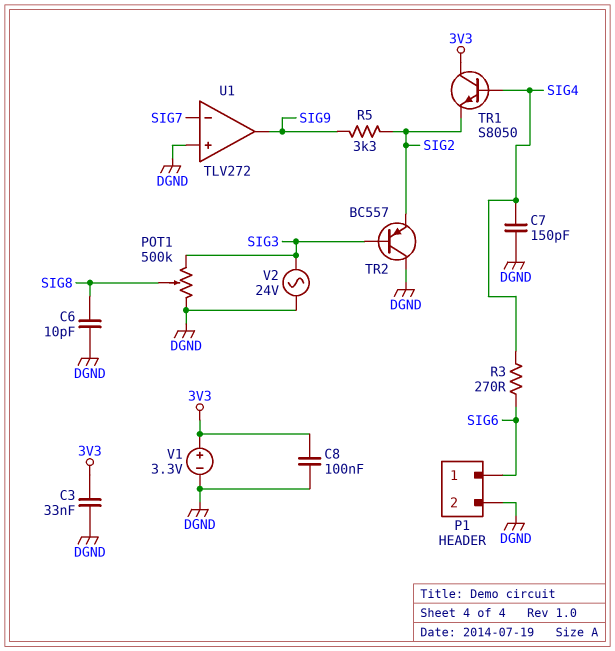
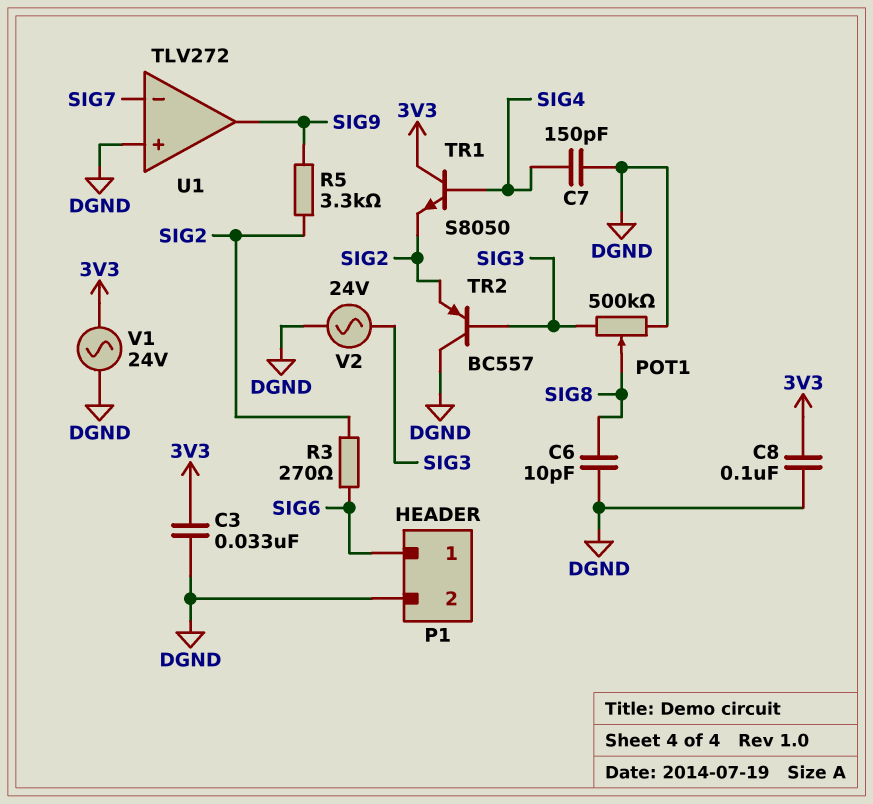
R3: 270 (SIG4, SIG6) -> 270 (SIG2, SIG6)
V1: 3.3V (plus 3V3, minus DGND) -> AC 24V (3V3, DGND)

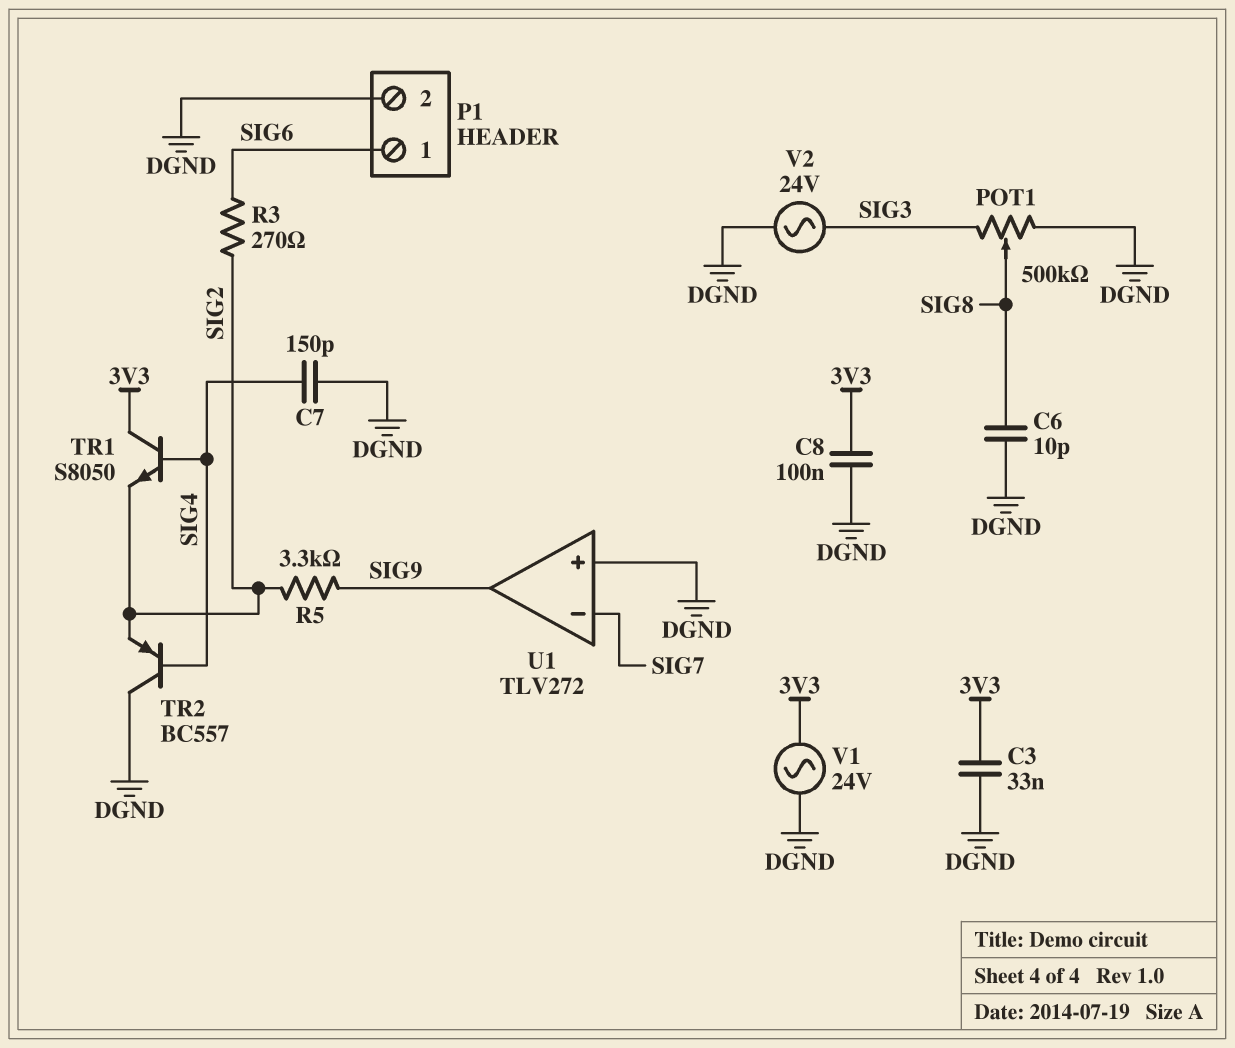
TR2: PNP BC557 (B SIG3, C DGND, E SIG2) -> PNP BC557 (B SIG4, C DGND, E SIG2)

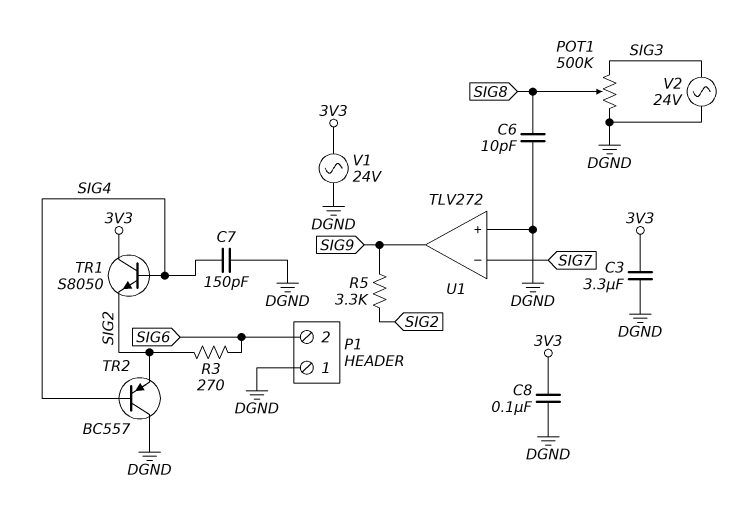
C3: 33nF (3V3, DGND) -> 3.3uF (3V3, DGND)
P1 pin 1: SIG6 -> DGND
P1 pin 2: DGND -> SIG6

